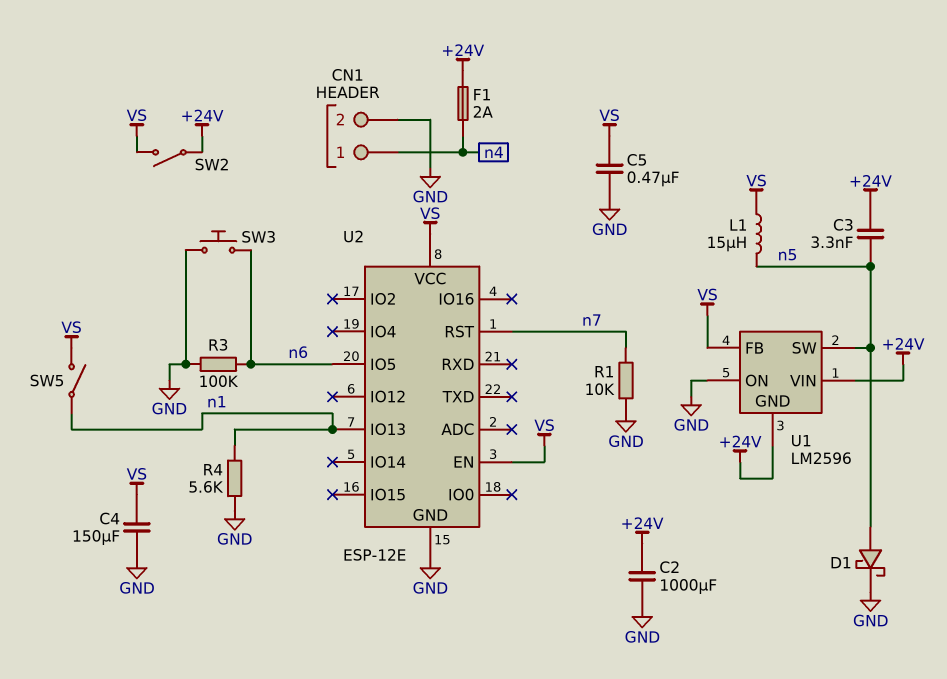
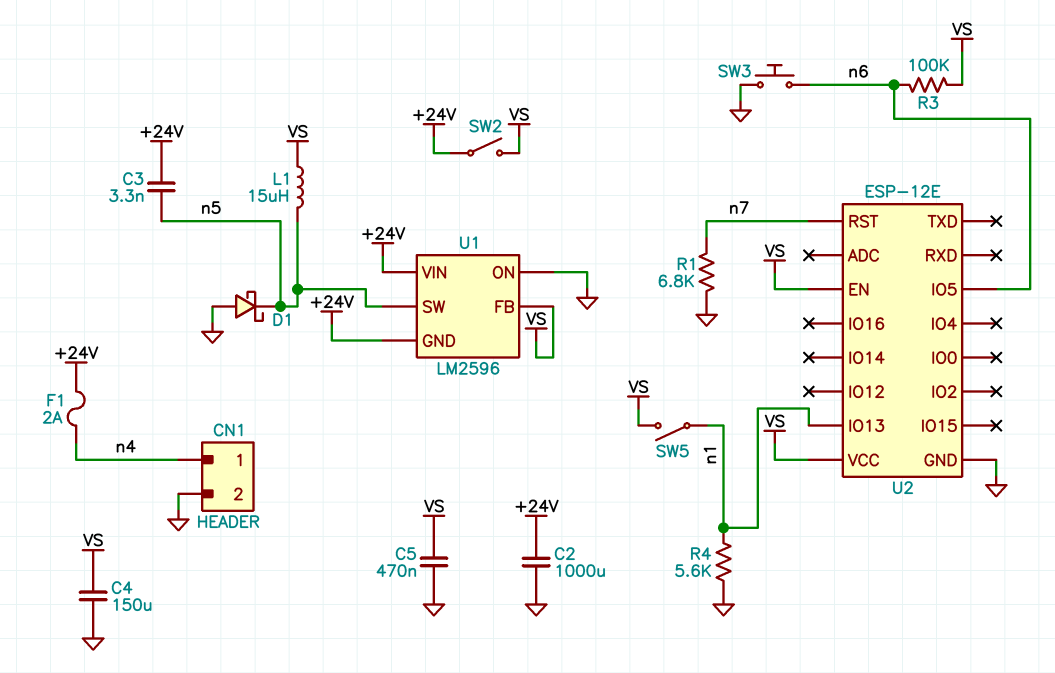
D1: schottky (A n5, K GND) -> schottky (A GND, K n5)
R1: 10k (GND, n7) -> 6.8k (GND, n7)
R3: 100k (GND, n6) -> 100k (VS, n6)

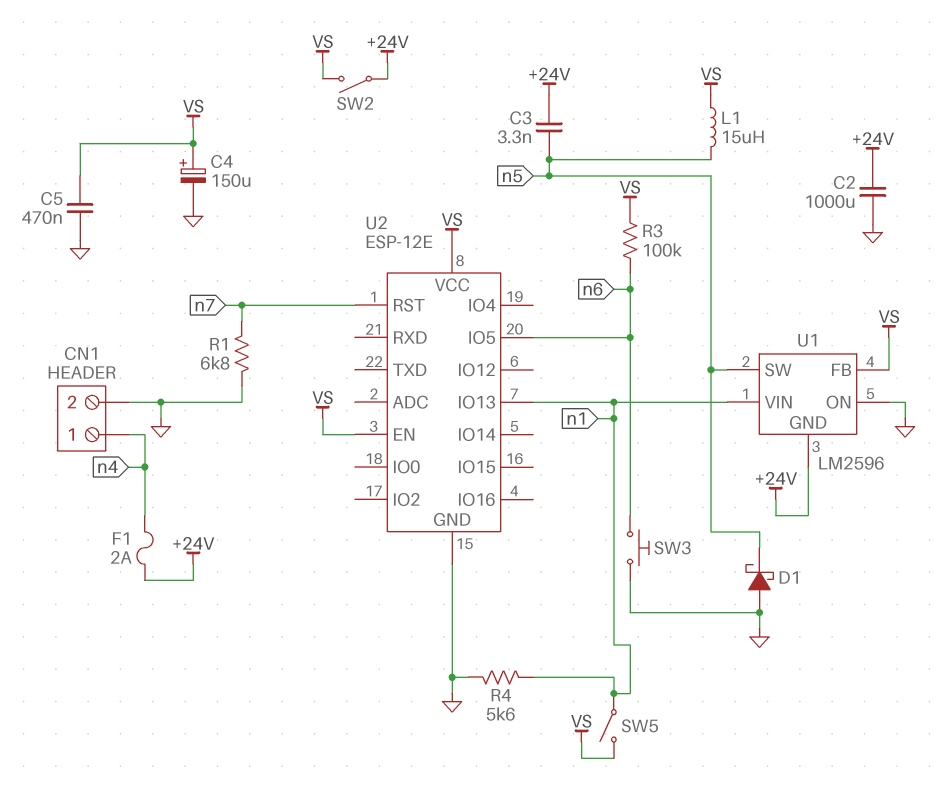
C4: 150uF (GND, VS) -> 150uF (plus VS, minus GND)
U1 pin VIN: +24V -> n1

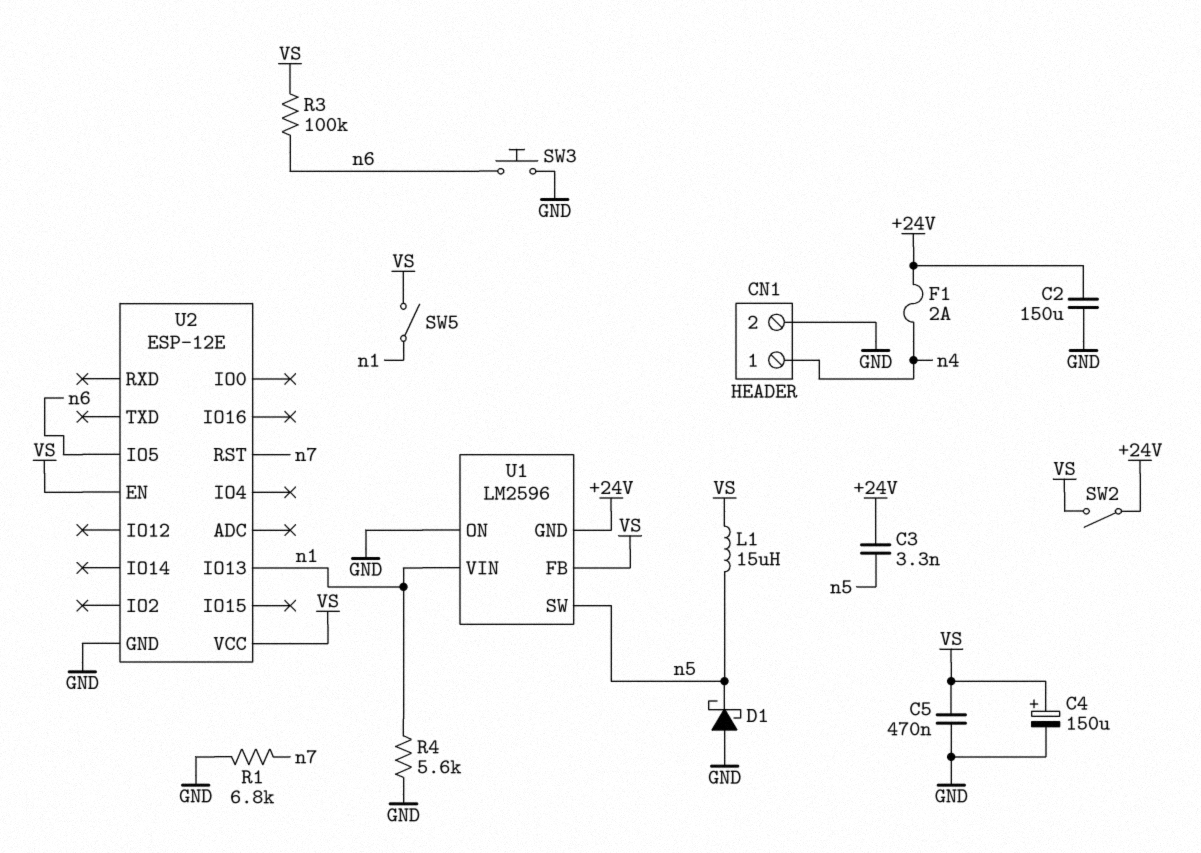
C2: 1000uF (+24V, GND) -> 150uF (+24V, GND)

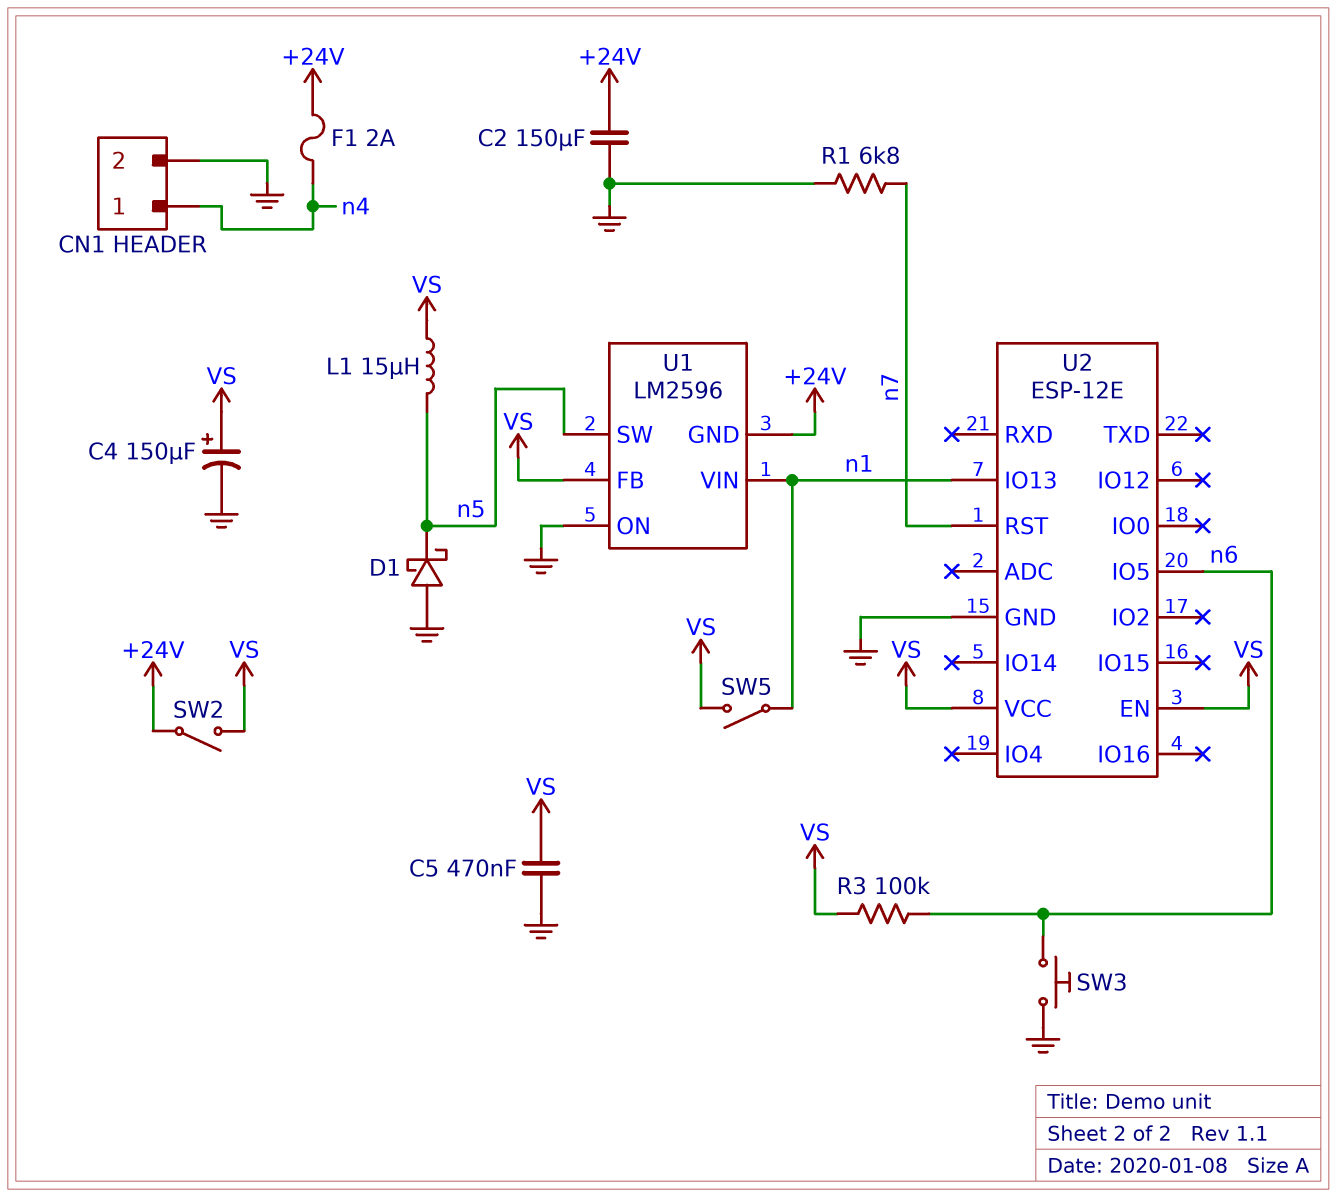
C3: 3.3nF (+24V, n5) -> none
R4: 5.6k (GND, n1) -> none

